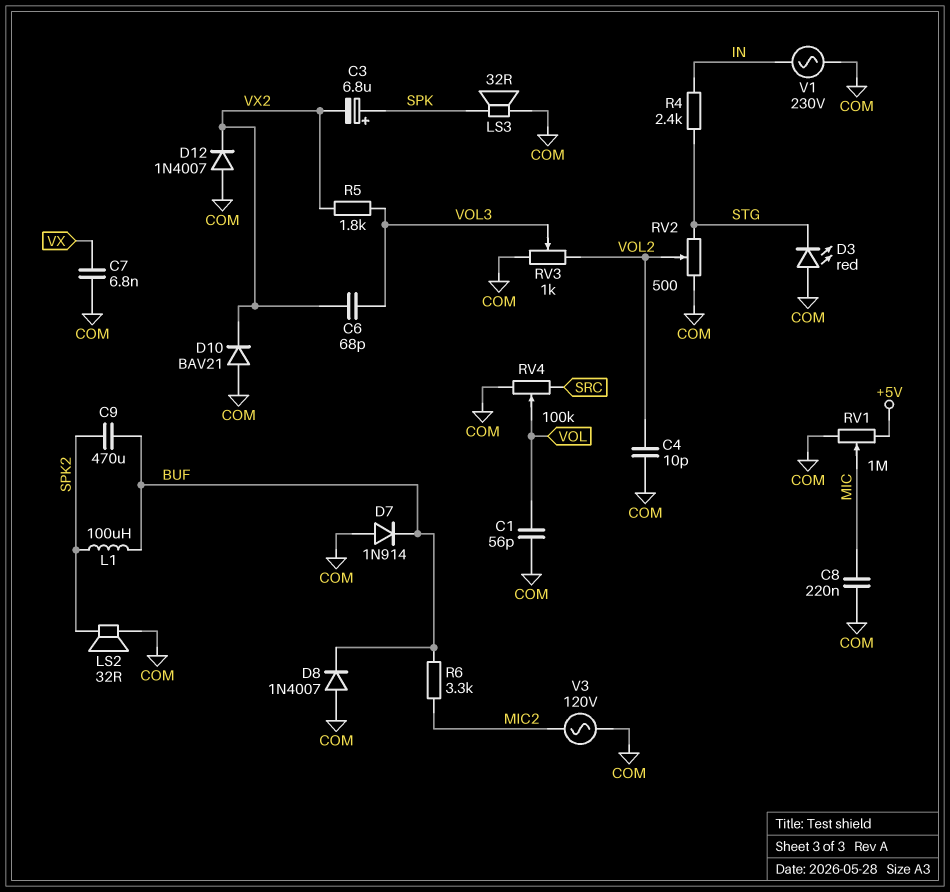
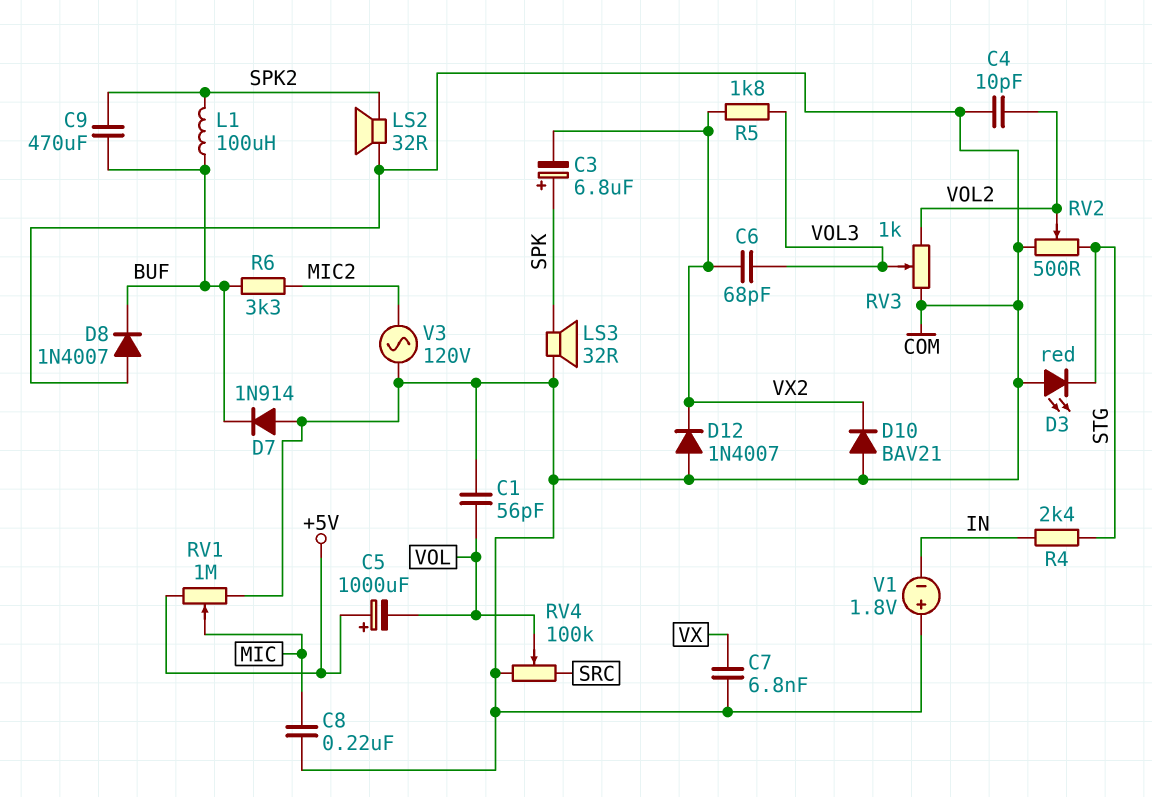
C5: none -> 1000uF (plus +5V, minus VOL)
V1: AC 230V (COM, IN) -> 1.8V (plus COM, minus IN)

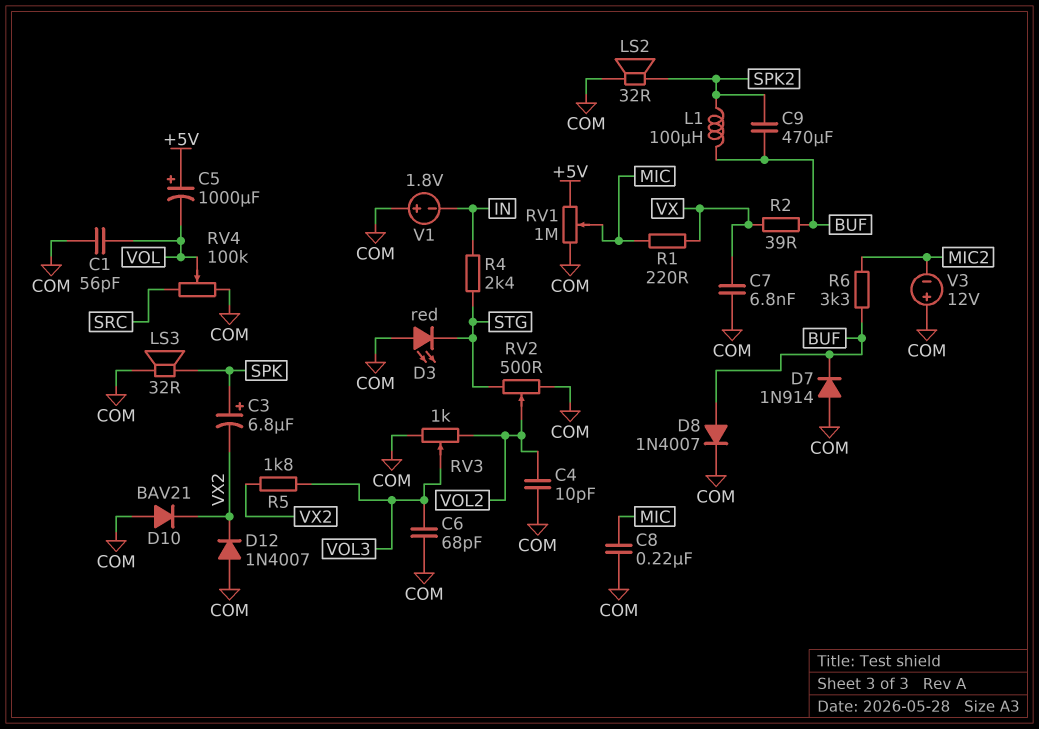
C6: 68pF (VOL3, VX2) -> 68pF (COM, VOL3)
D8: diode 1N4007 (A COM, K BUF) -> diode 1N4007 (A BUF, K COM)
R1: none -> 220 (MIC, VX)
R2: none -> 39 (BUF, VX)
V3: AC 120V (COM, MIC2) -> 12V (plus COM, minus MIC2)

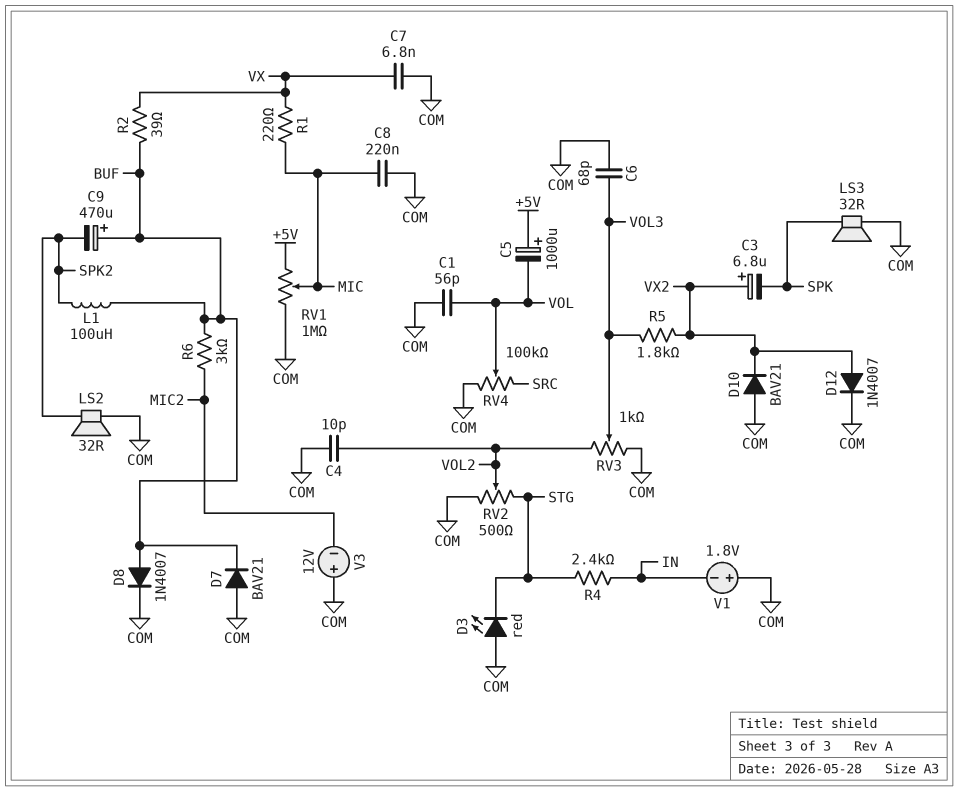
C3: 6.8uF (plus SPK, minus VX2) -> 6.8uF (plus VX2, minus SPK)
C9: 470uF (BUF, SPK2) -> 470uF (plus BUF, minus SPK2)
D7: diode 1N914 (A COM, K BUF) -> diode BAV21 (A COM, K BUF)
D12: diode 1N4007 (A COM, K VX2) -> diode 1N4007 (A VX2, K COM)
R6: 3.3k (BUF, MIC2) -> 3k (BUF, MIC2)

